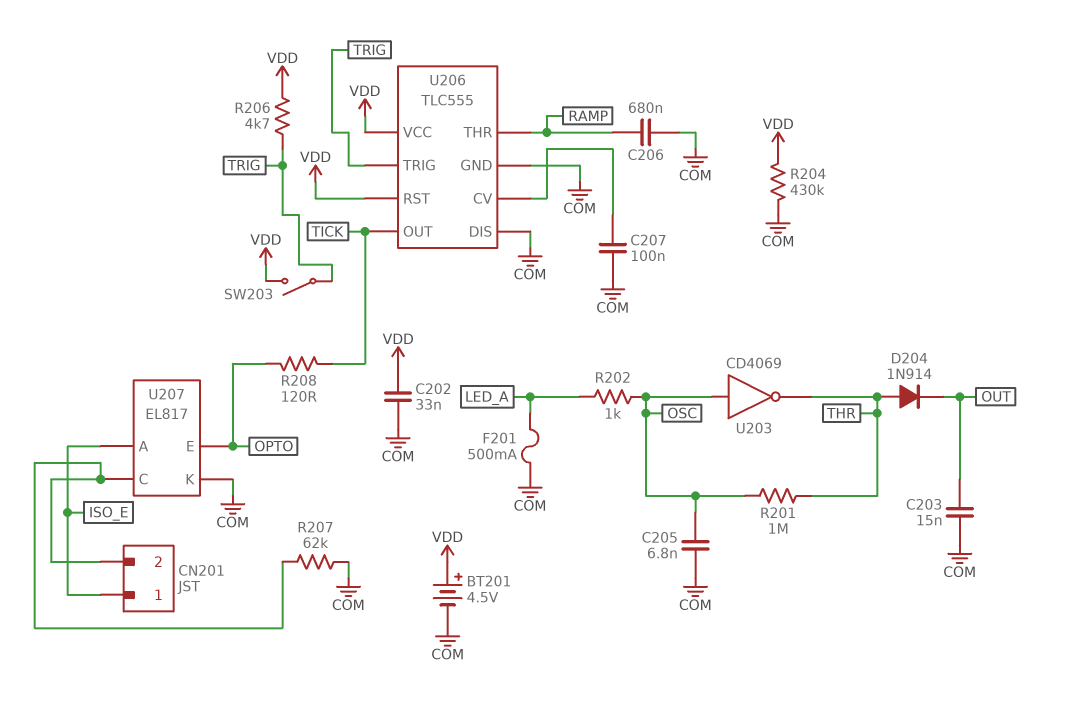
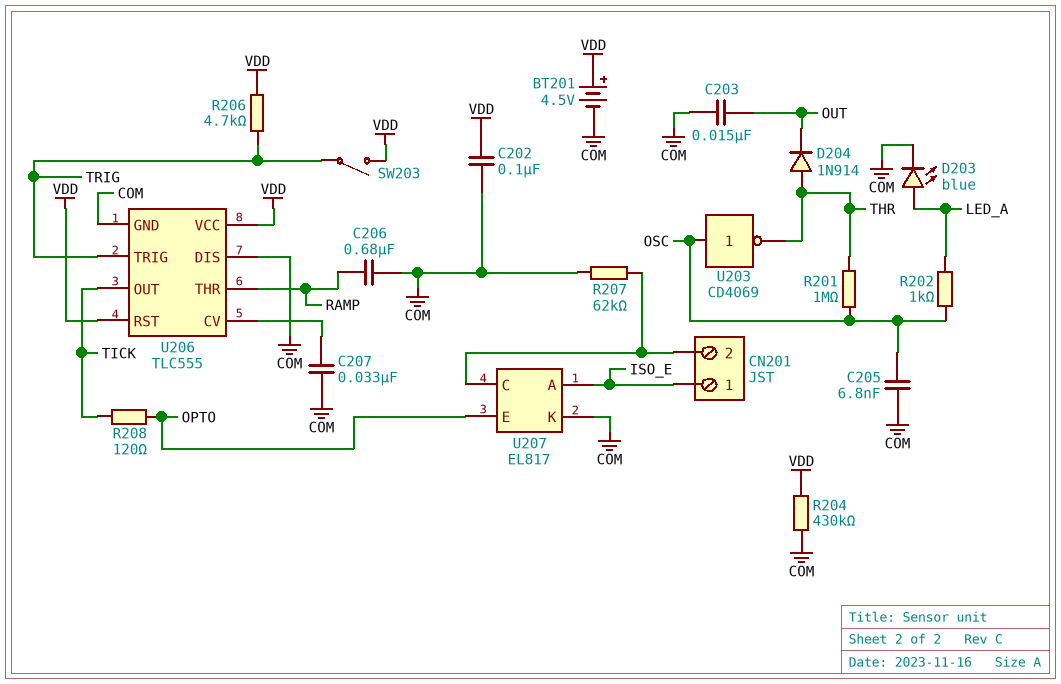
C202: 33nF (COM, VDD) -> 100nF (COM, VDD)
C207: 100nF (COM, U206/CV) -> 33nF (COM, U206/CV)
D203: none -> LED blue (A LED_A, K COM)
F201: 500mA (COM, LED_A) -> none

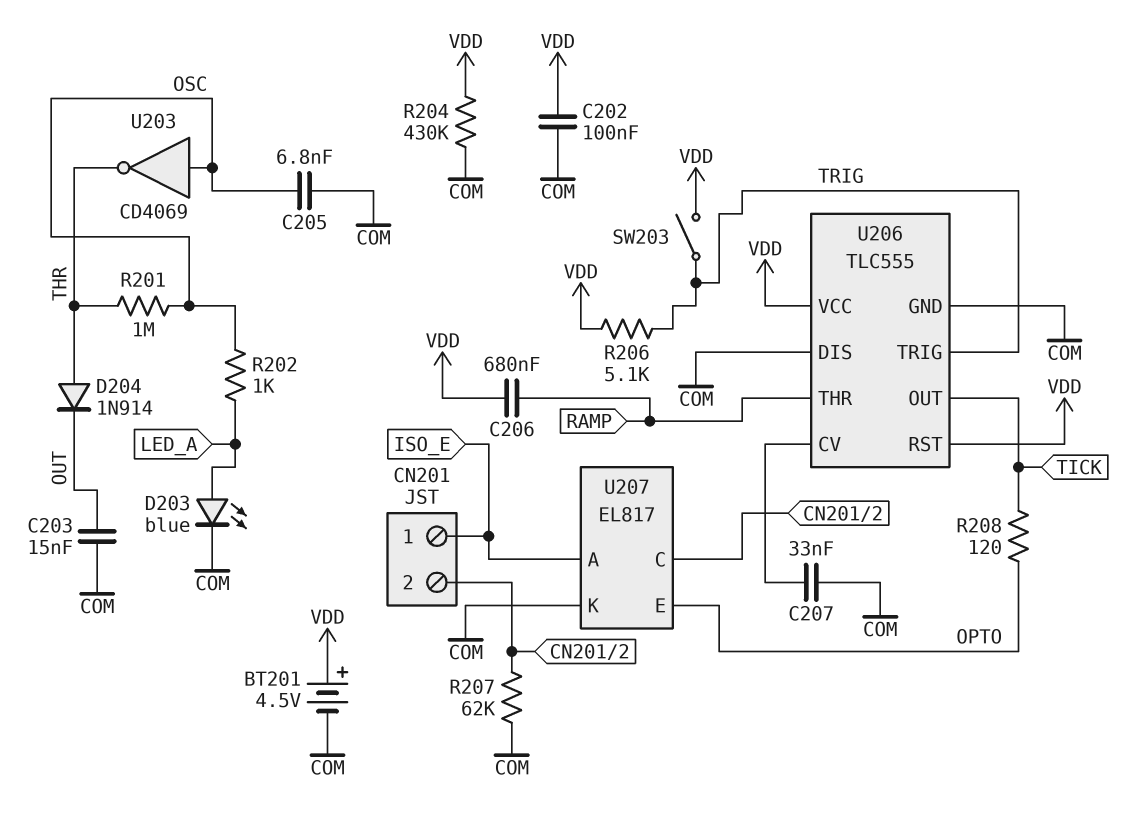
C206: 680nF (COM, RAMP) -> 680nF (RAMP, VDD)
R206: 4.7k (TRIG, VDD) -> 5.1k (TRIG, VDD)

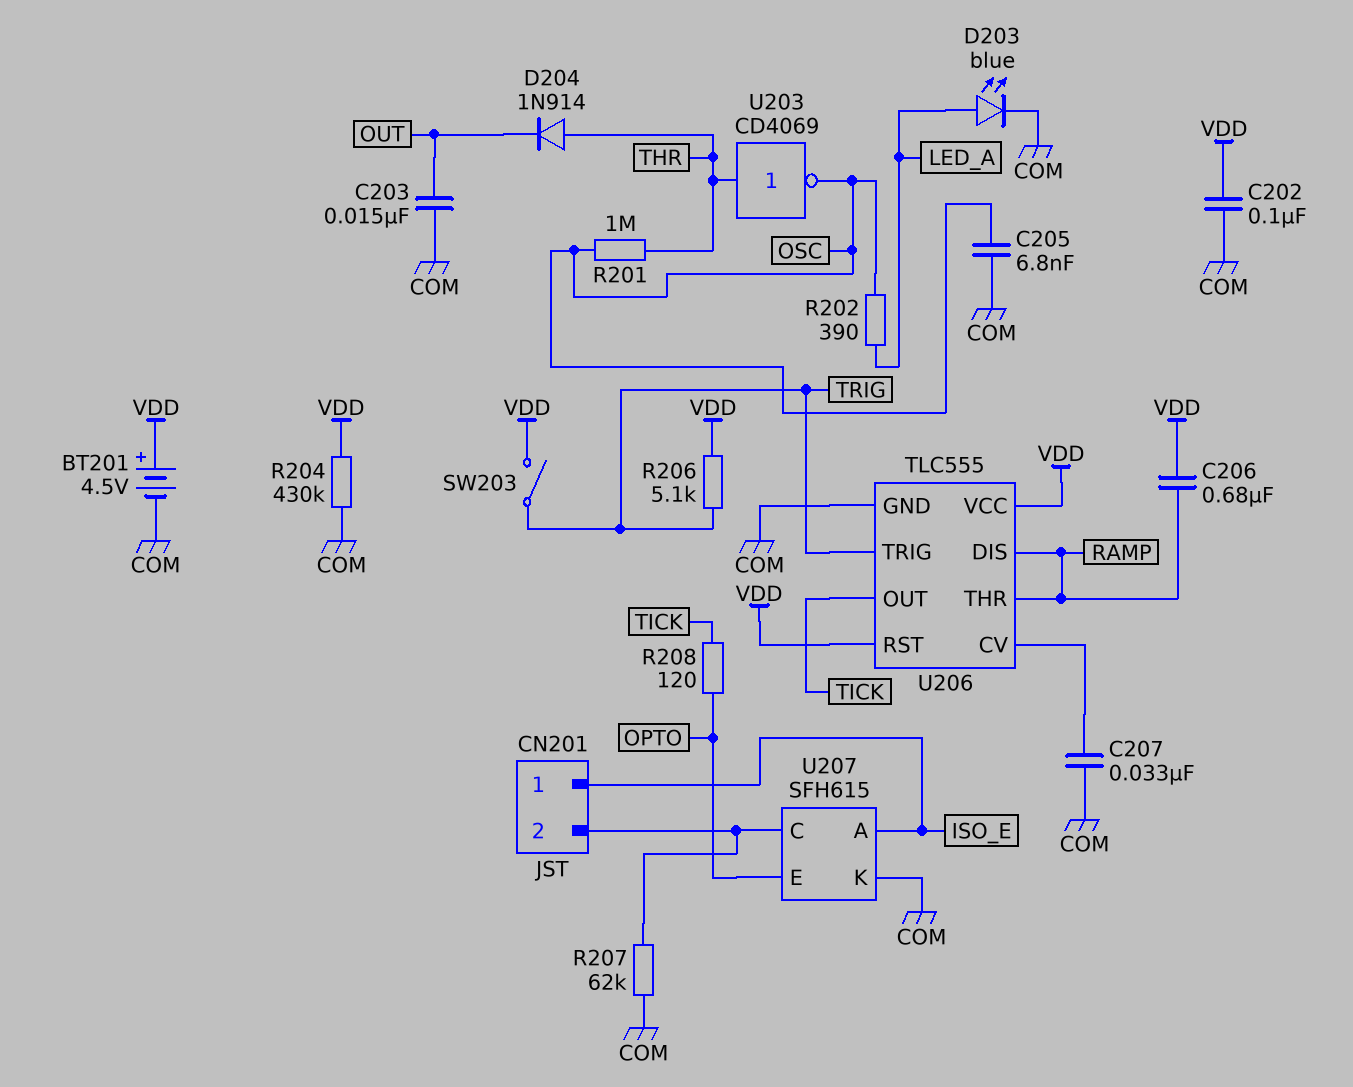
R202: 1k (LED_A, OSC) -> 390 (LED_A, OSC)
U203: NOT CD4069 (in OSC, out THR) -> NOT CD4069 (in THR, out OSC)
U206 pin DIS: COM -> RAMP
U207: EL817 -> SFH615

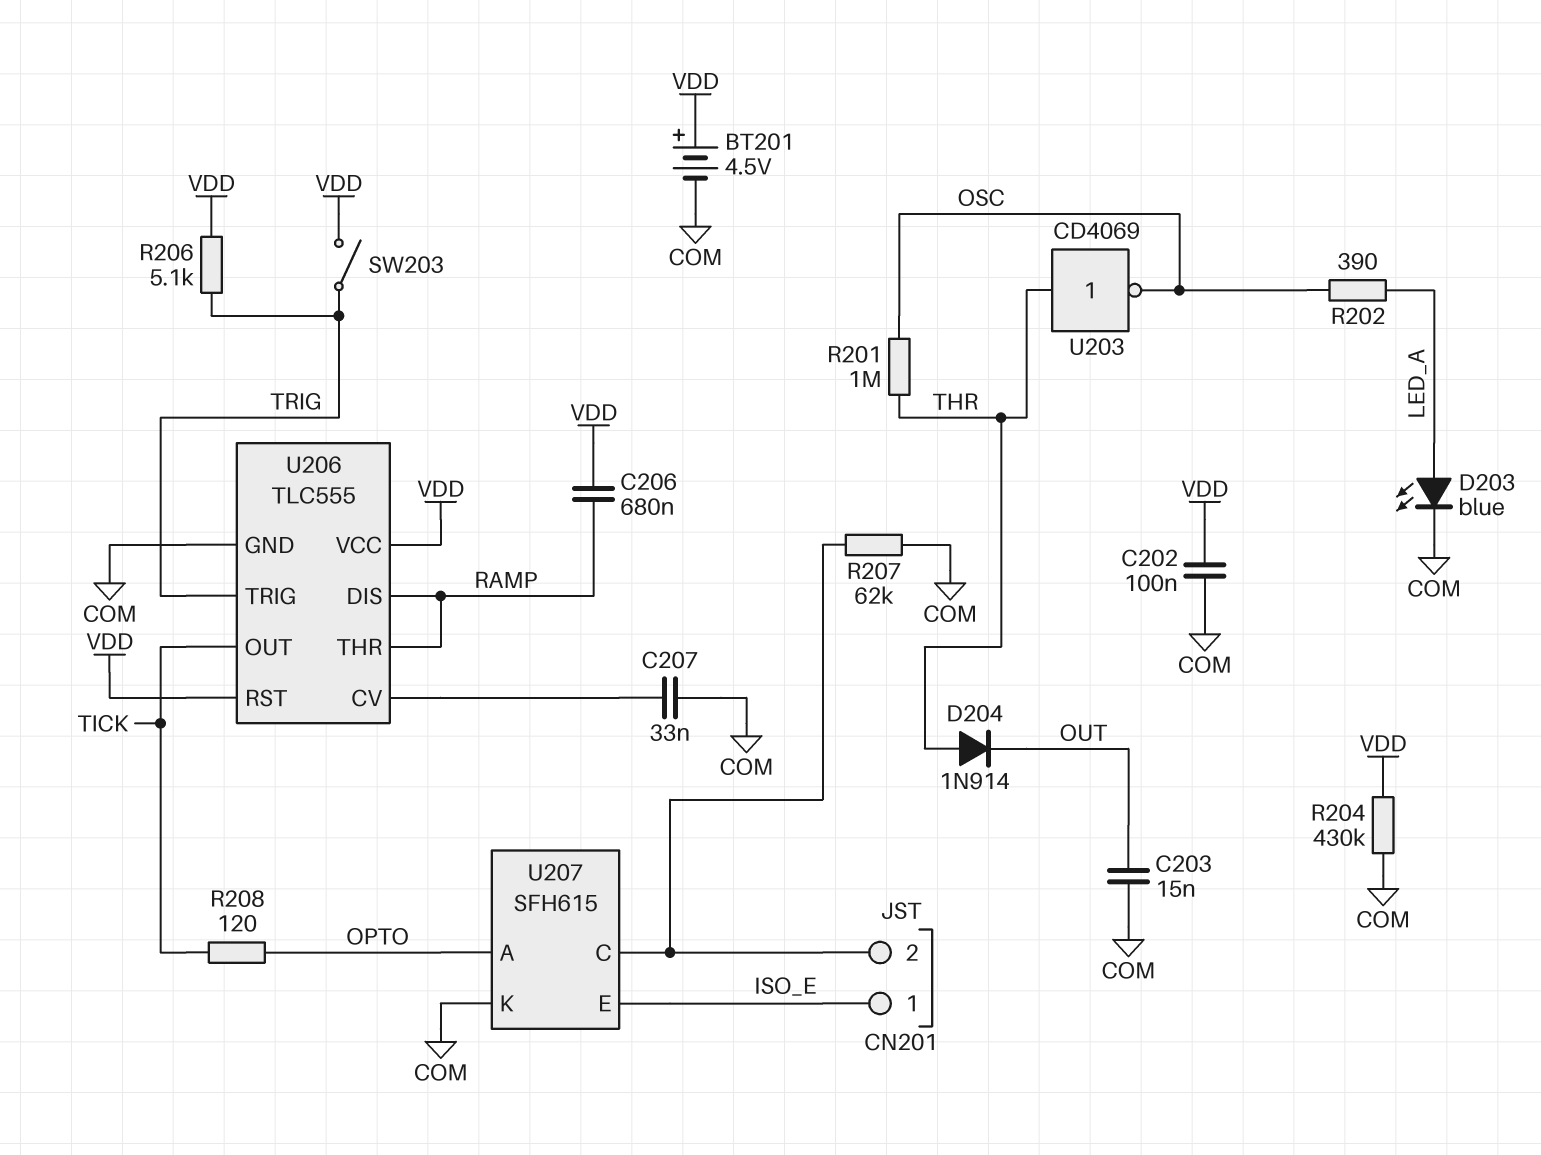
C205: 6.8nF (COM, OSC) -> none
U207 pin A: ISO_E -> OPTO
U207 pin E: OPTO -> ISO_E

